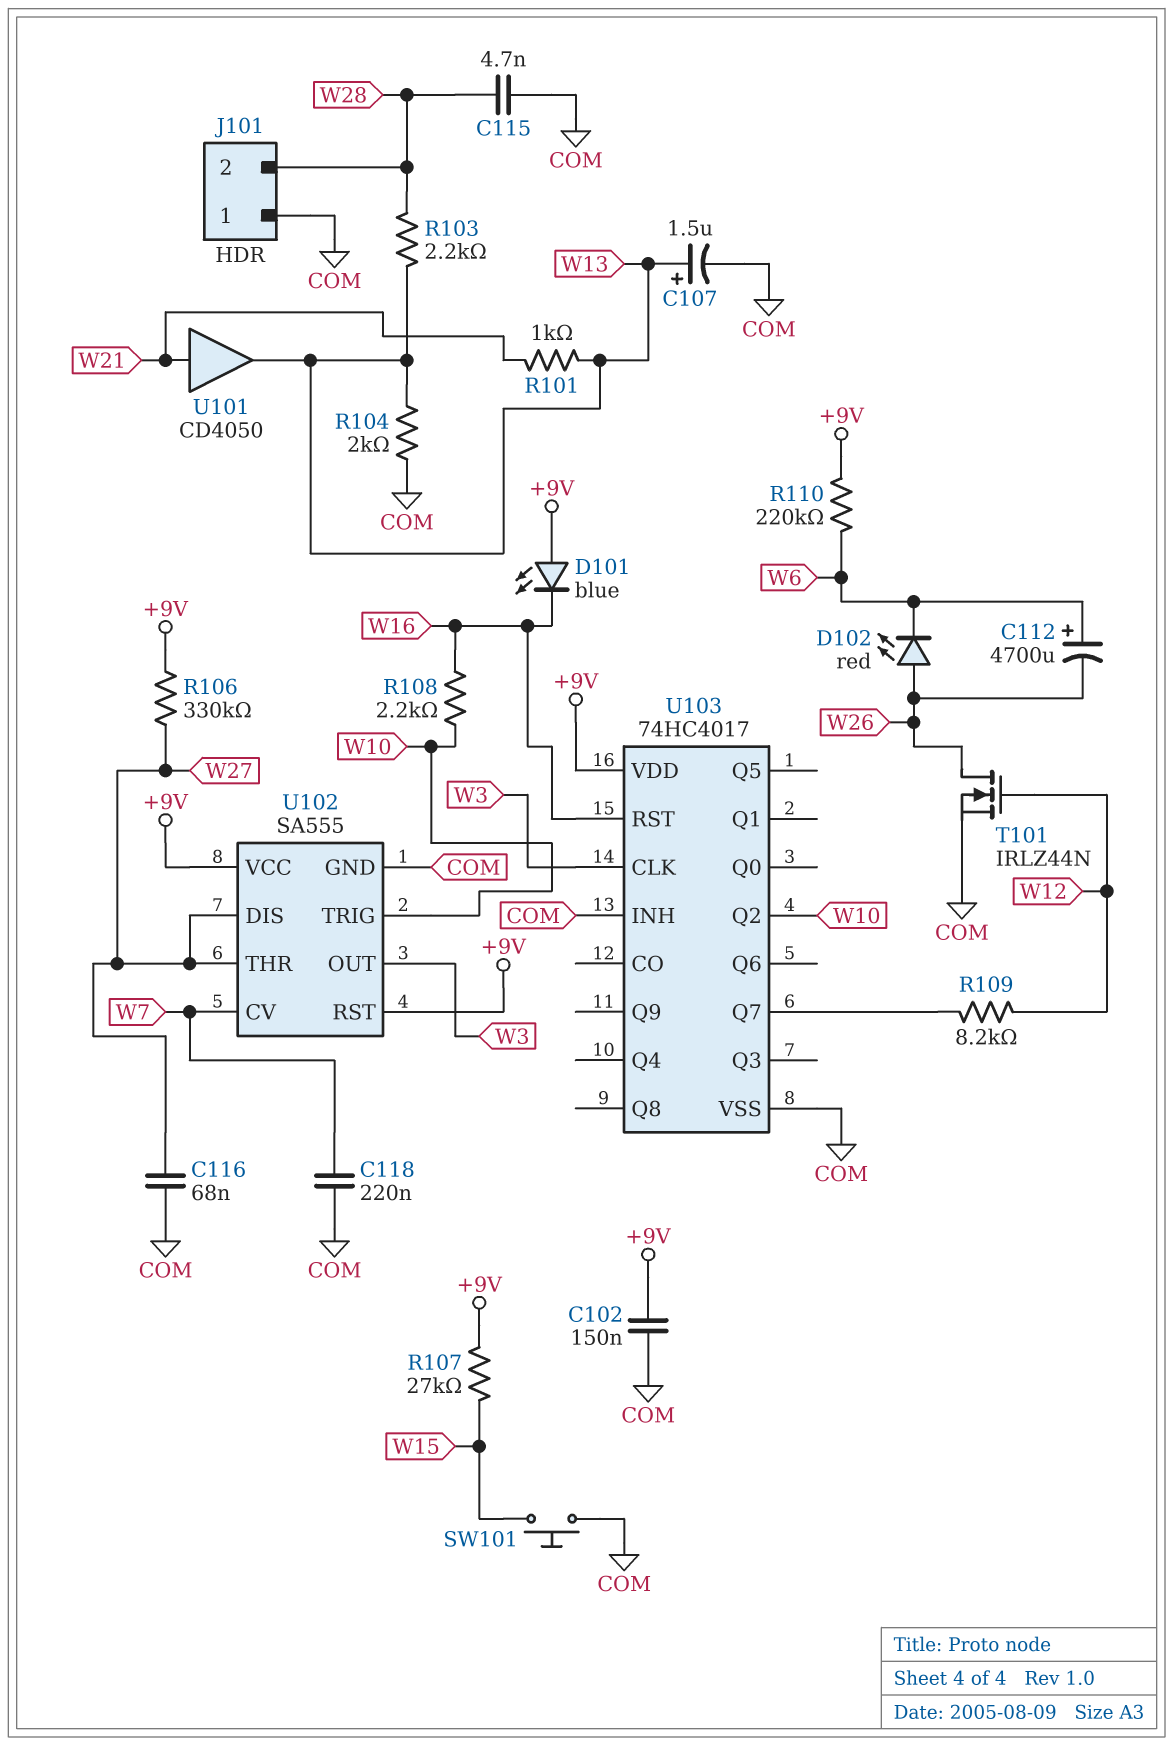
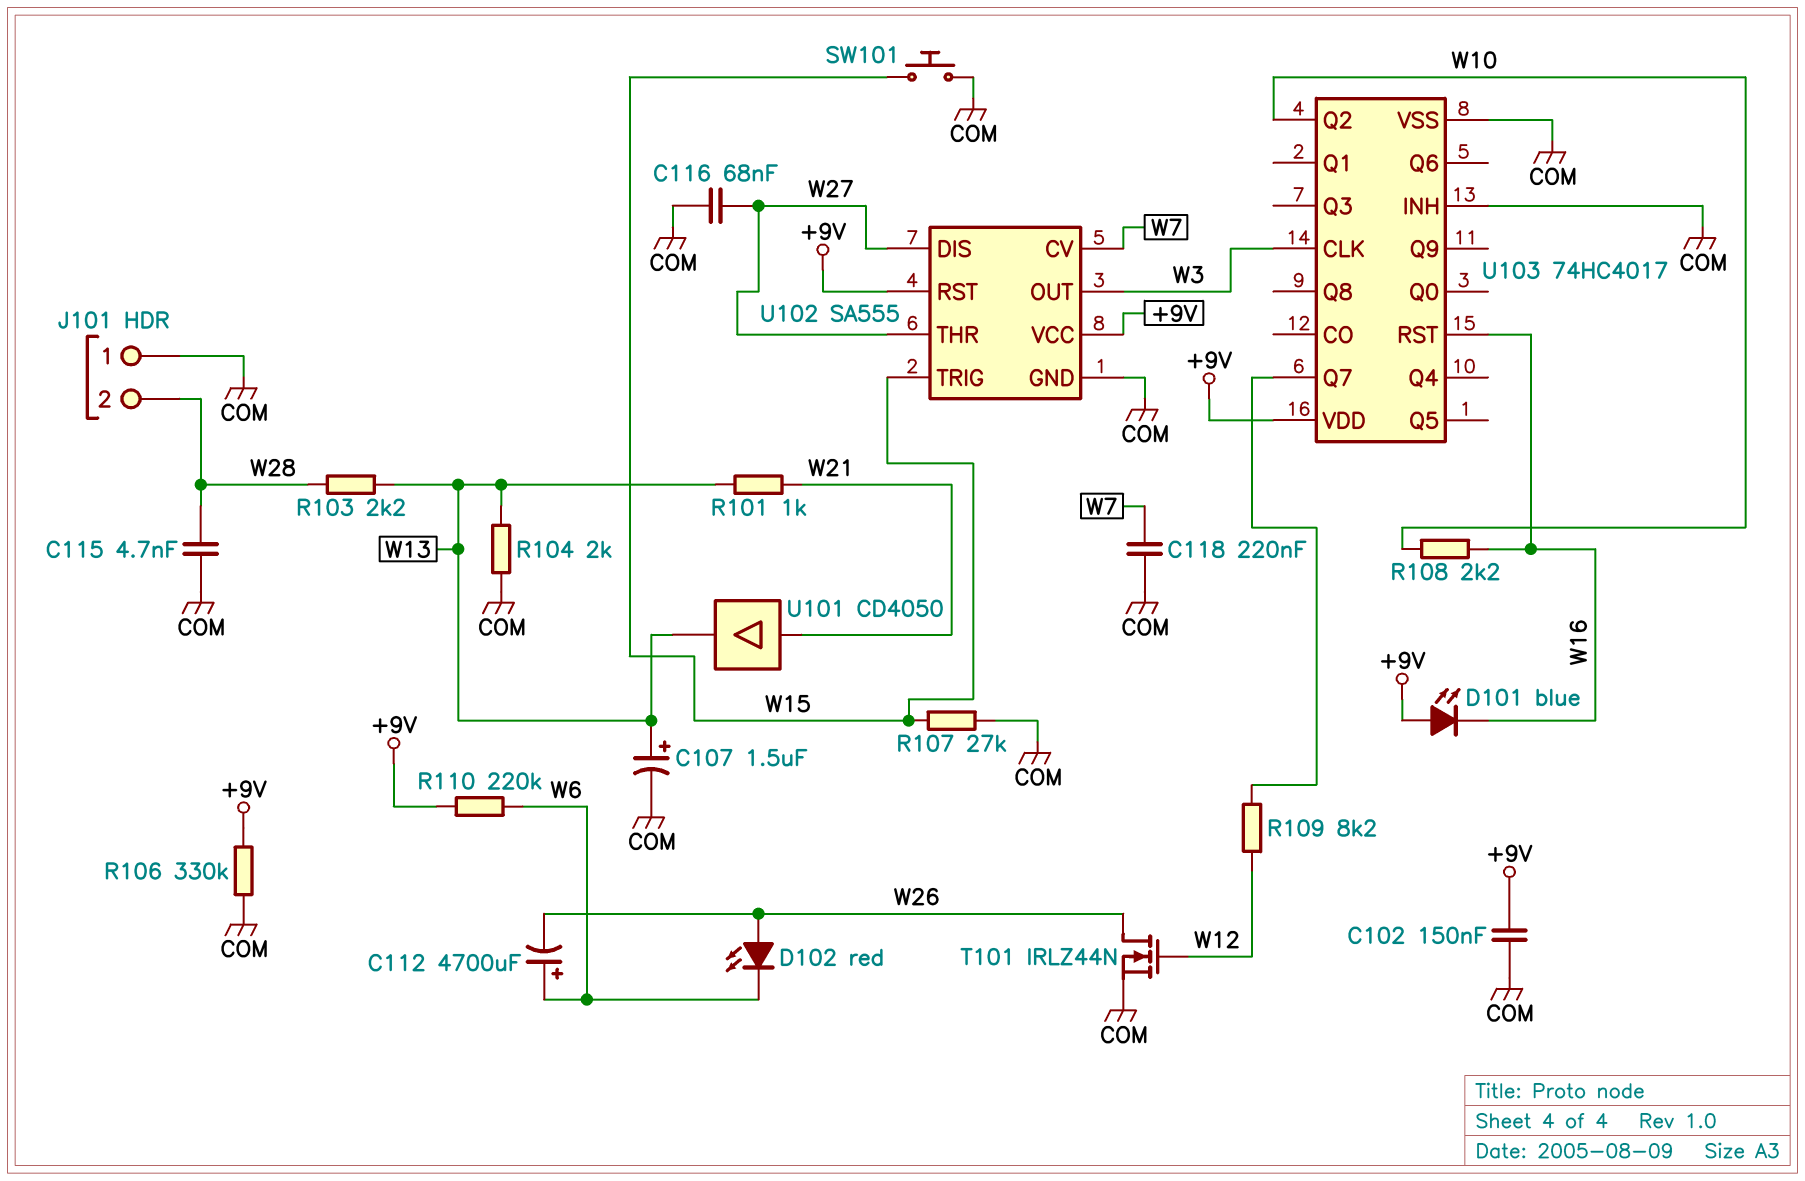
R106: 330k (+9V, W27) -> 330k (+9V, COM)
R107: 27k (+9V, W15) -> 27k (COM, W15)
U102 pin TRIG: W10 -> W15

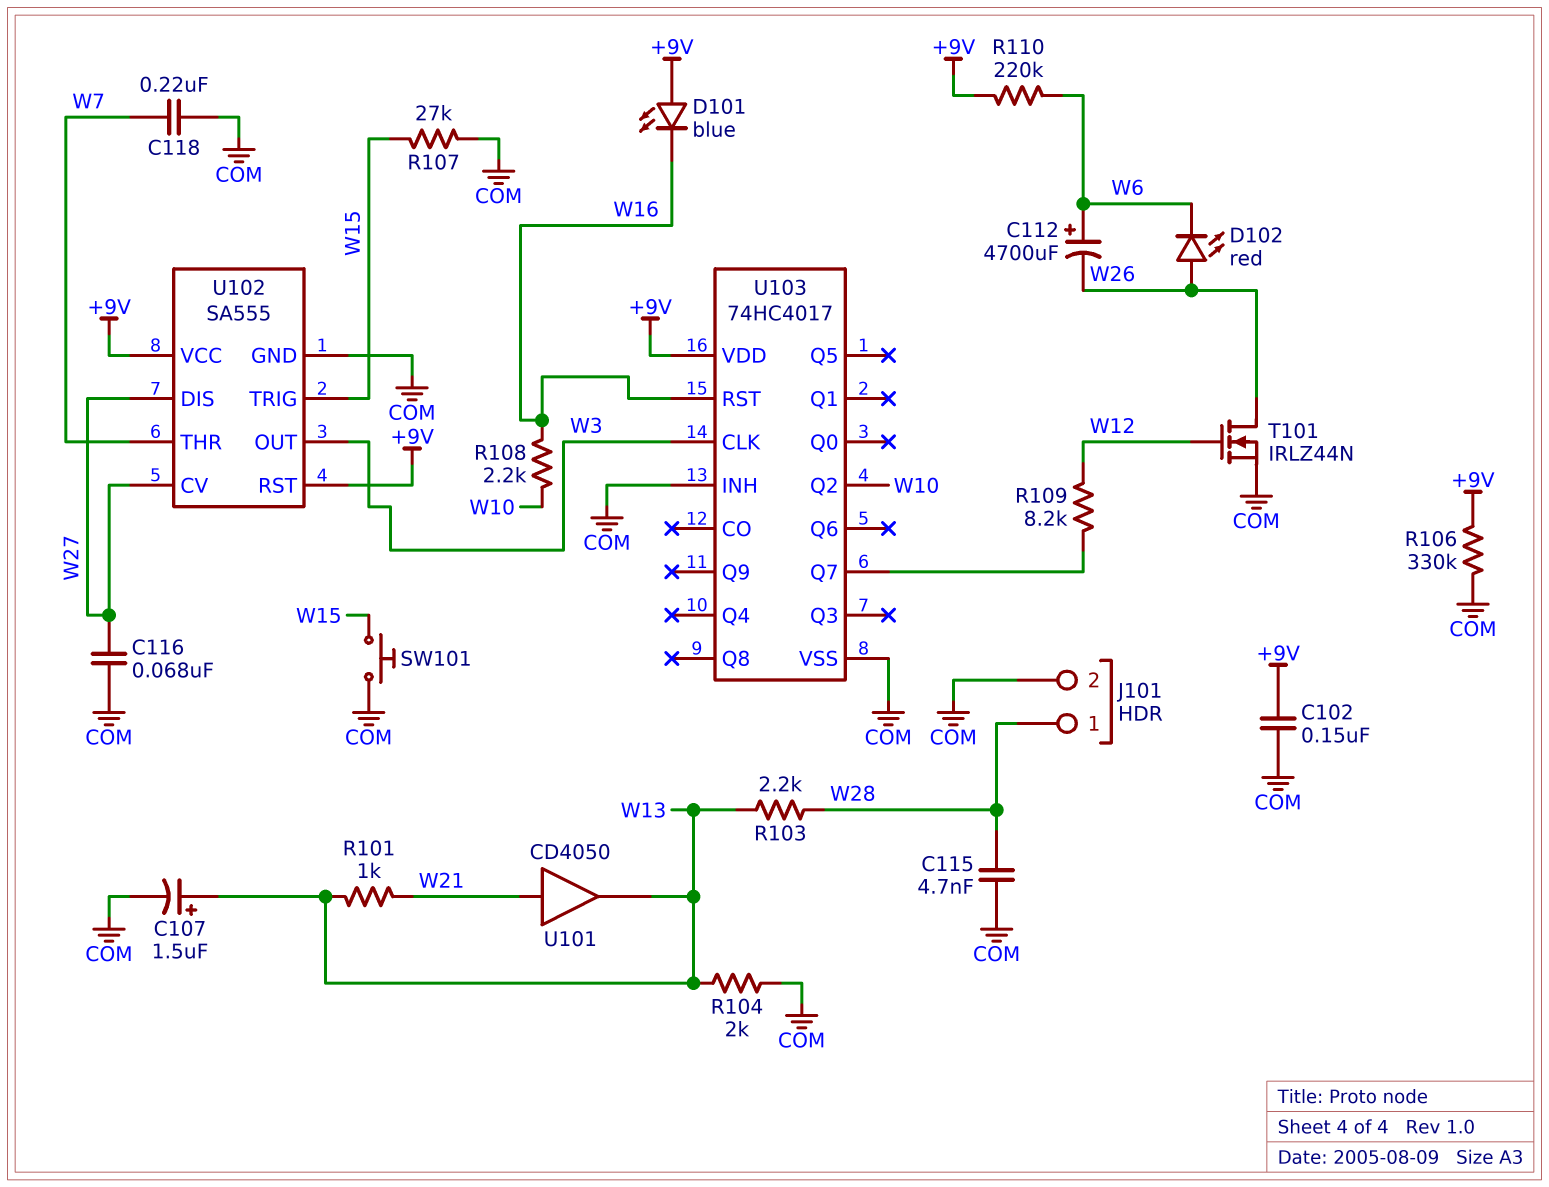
J101 pin 1: COM -> W28
J101 pin 2: W28 -> COM
U102 pin CV: W7 -> W27
U102 pin THR: W27 -> W7

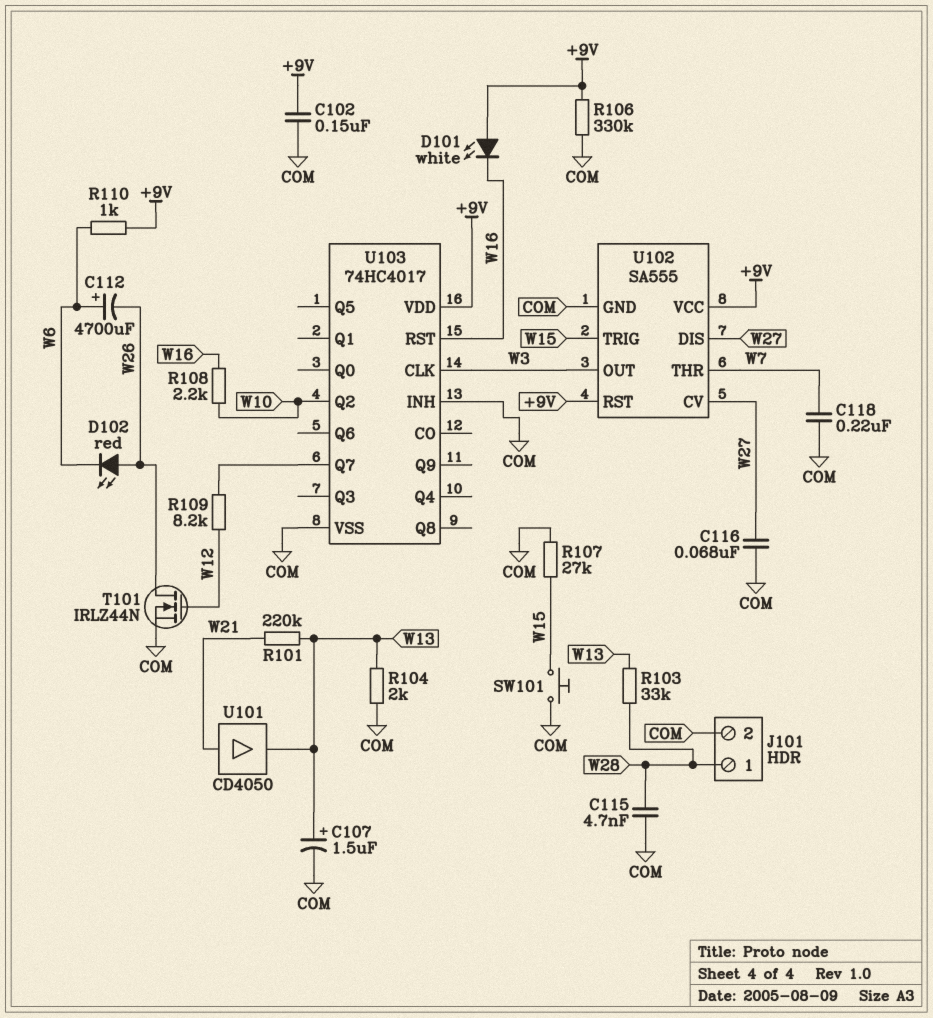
D101: LED blue (A +9V, K W16) -> LED white (A +9V, K W16)
R101: 1k (W13, W21) -> 220k (W13, W21)
R103: 2.2k (W13, W28) -> 33k (W13, W28)
R110: 220k (+9V, W6) -> 1k (+9V, W6)

